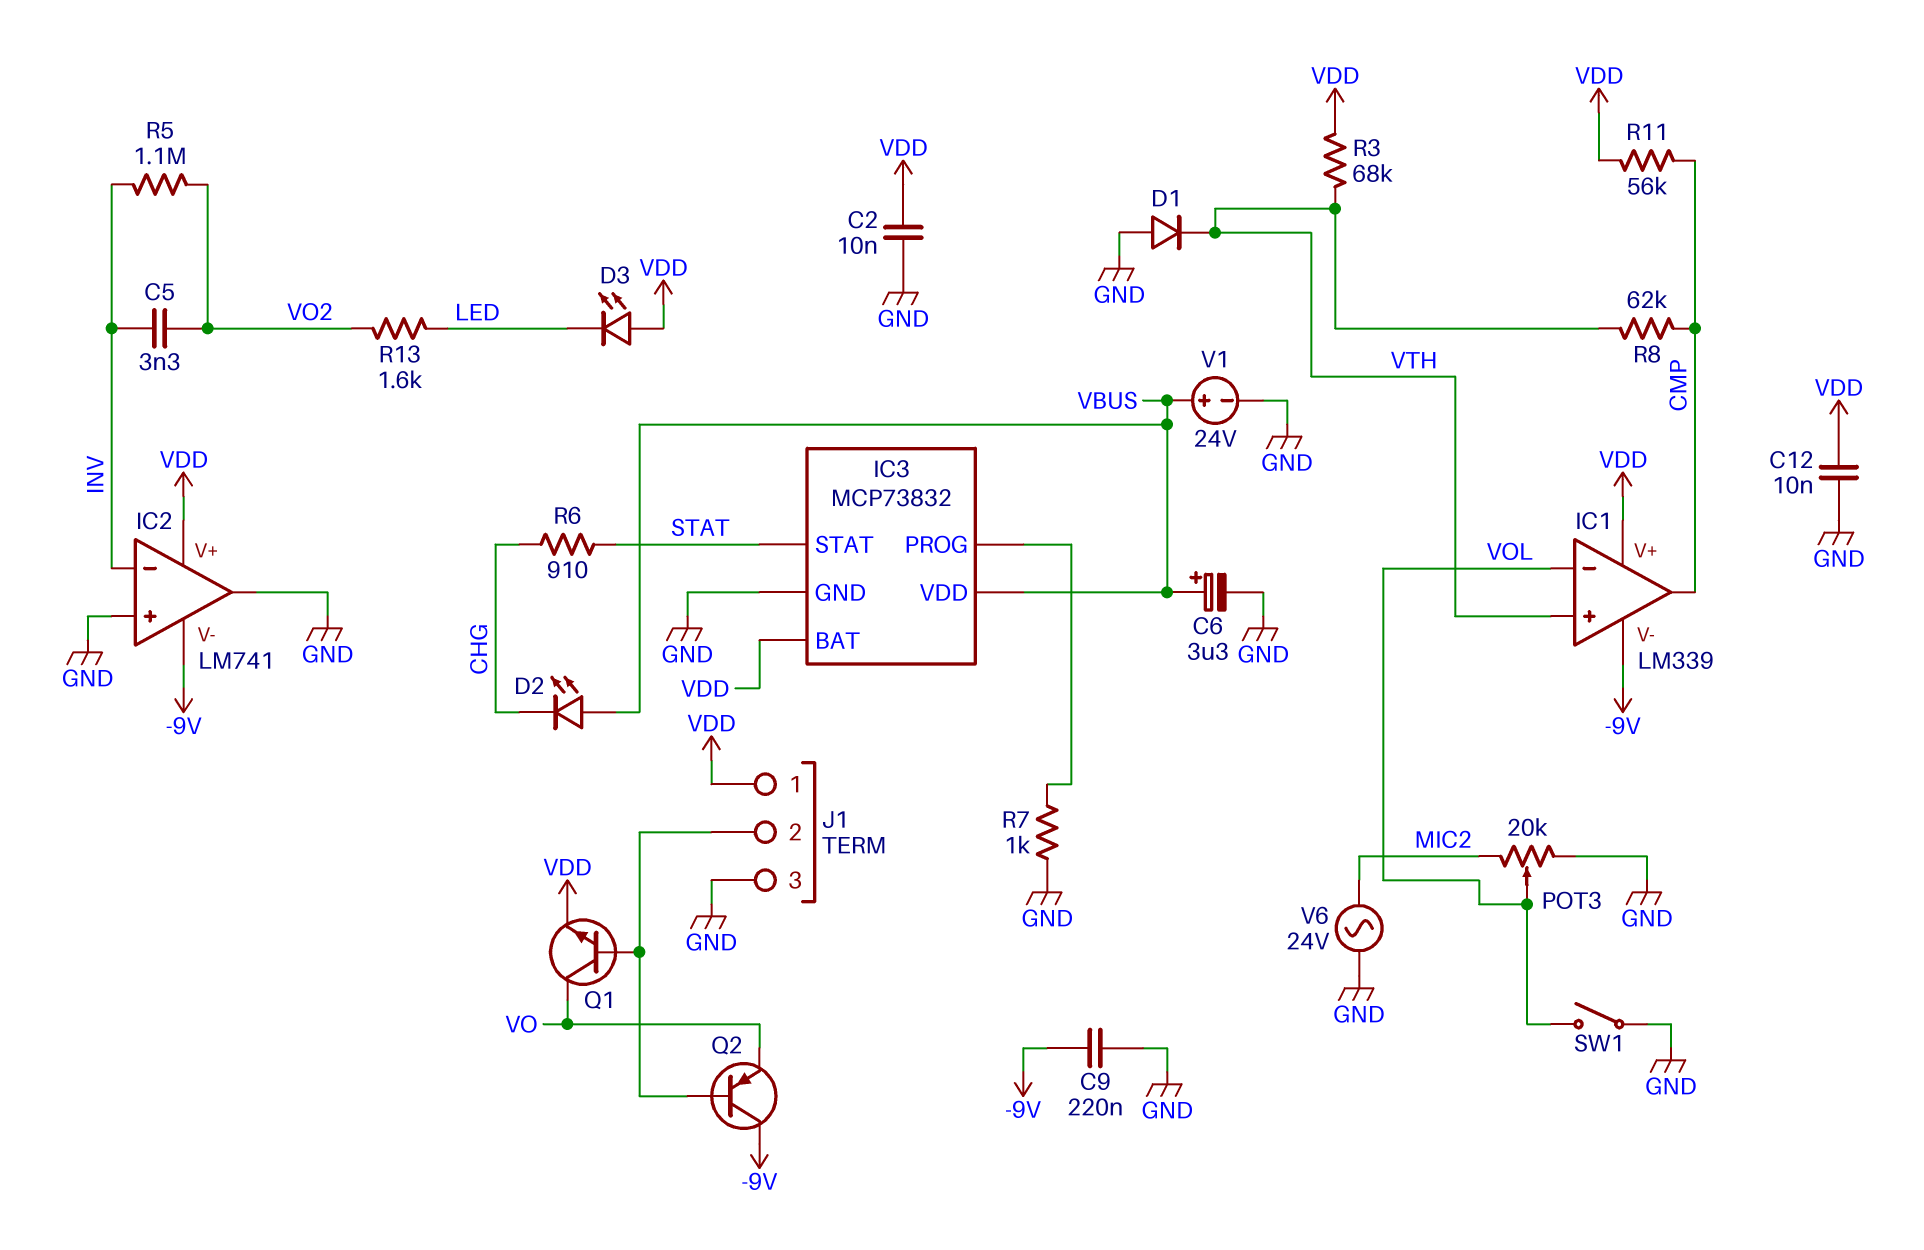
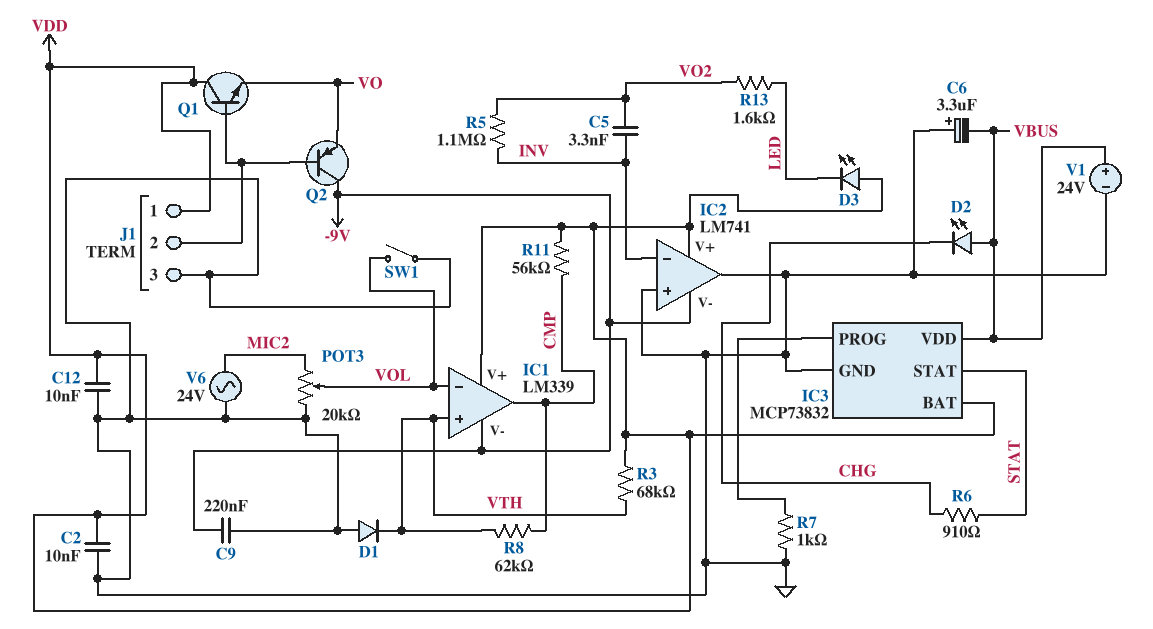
C6: 3.3uF (plus VBUS, minus GND) -> 3.3uF (plus GND, minus VBUS)
Q1: NPN (B J1/2, C VO, E VDD) -> NPN (B J1/2, C VDD, E VO)

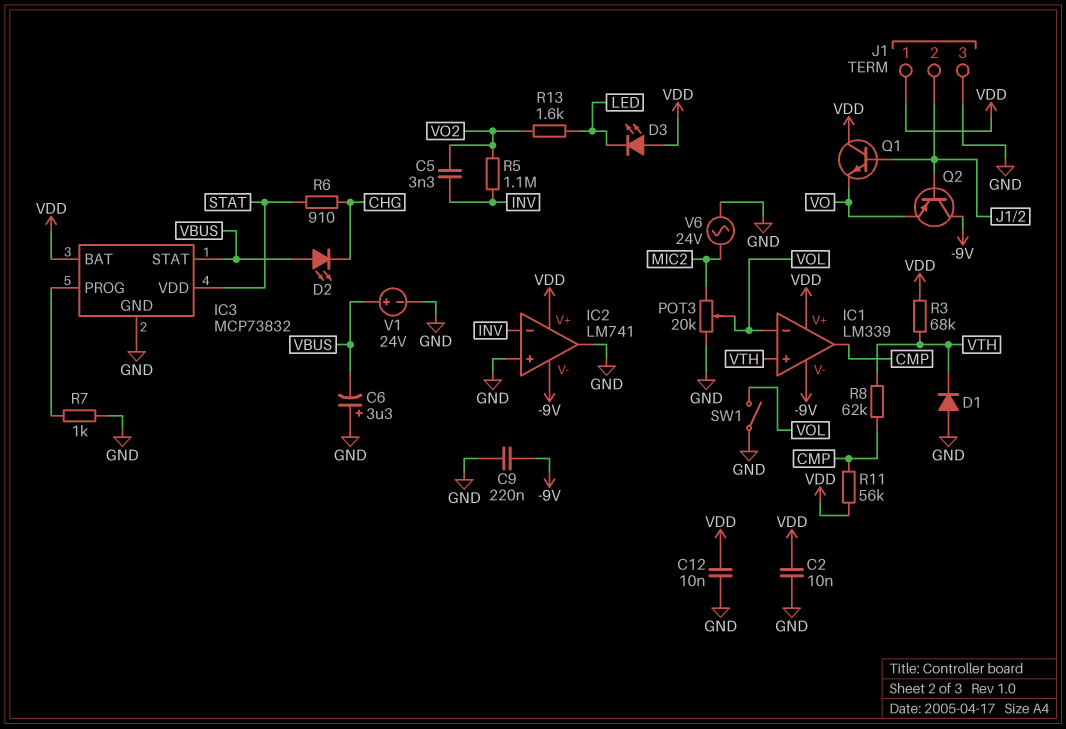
IC3 pin STAT: STAT -> VBUS
IC3 pin VDD: VBUS -> STAT

